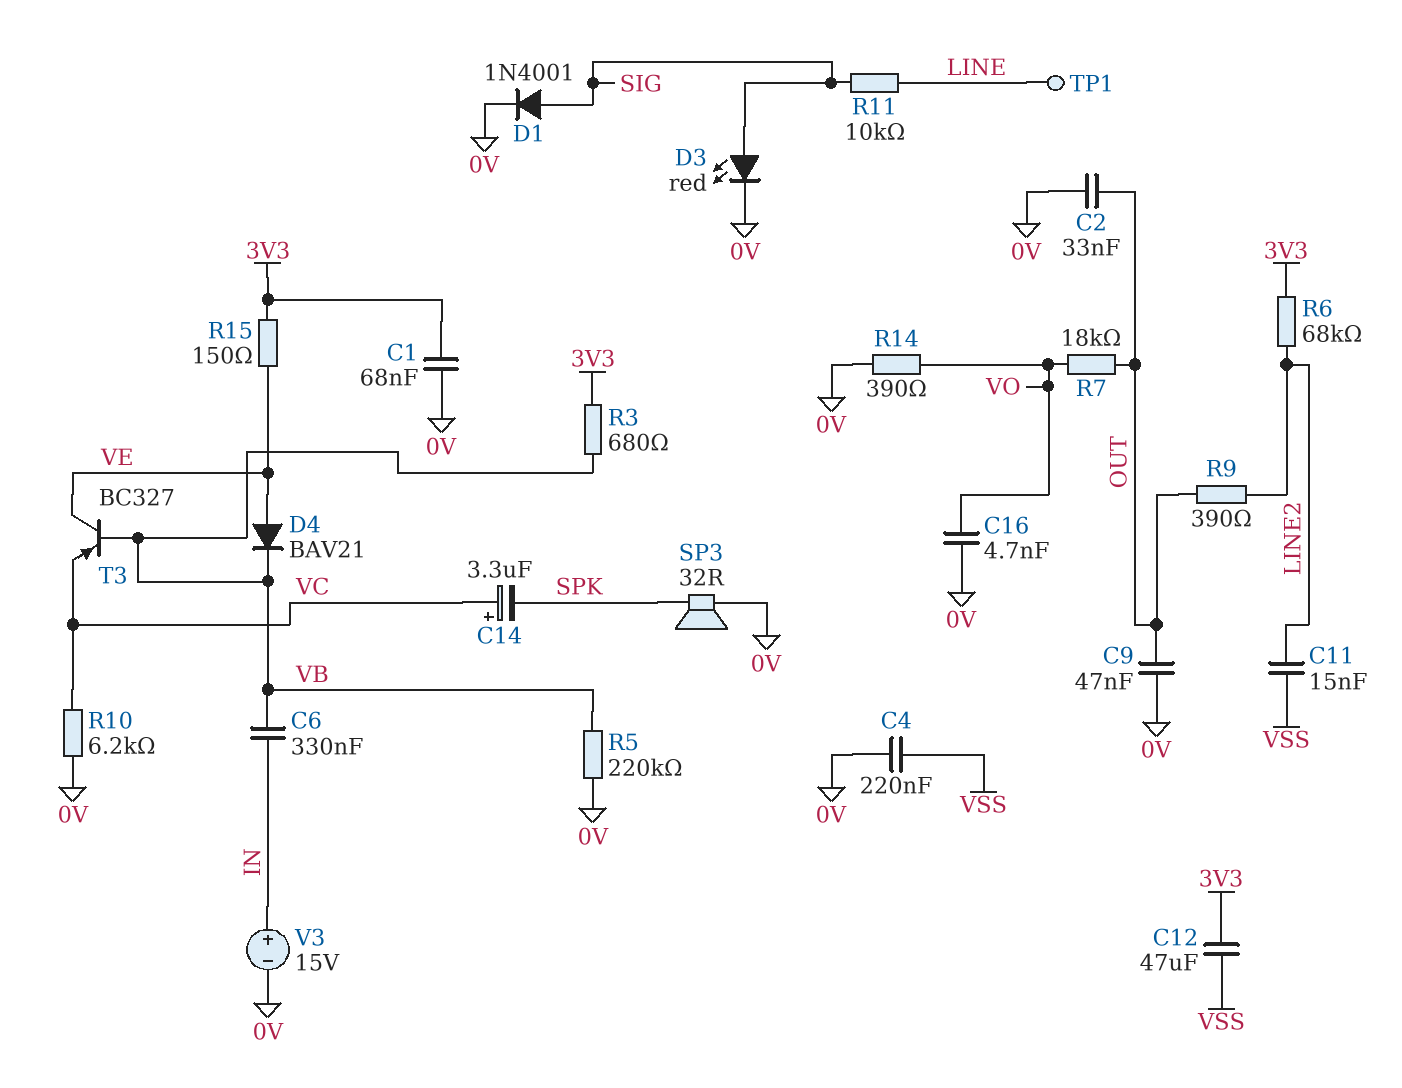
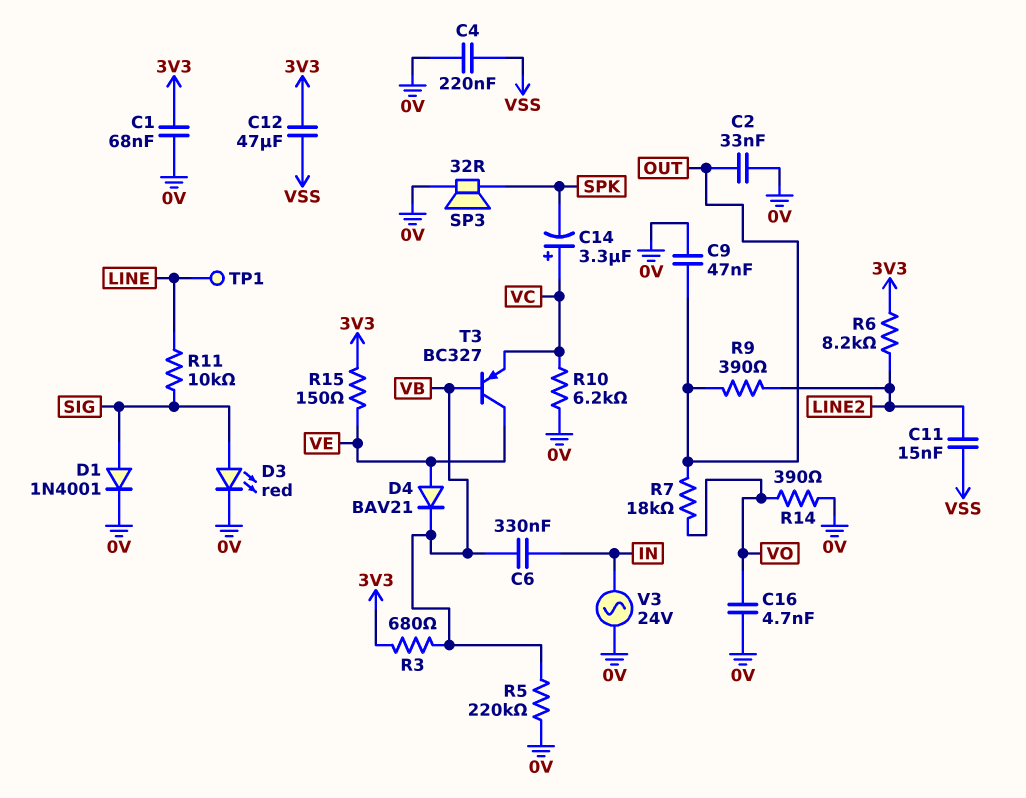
R6: 68k (3V3, LINE2) -> 8.2k (3V3, LINE2)
V3: 15V (plus IN, minus 0V) -> AC 24V (0V, IN)

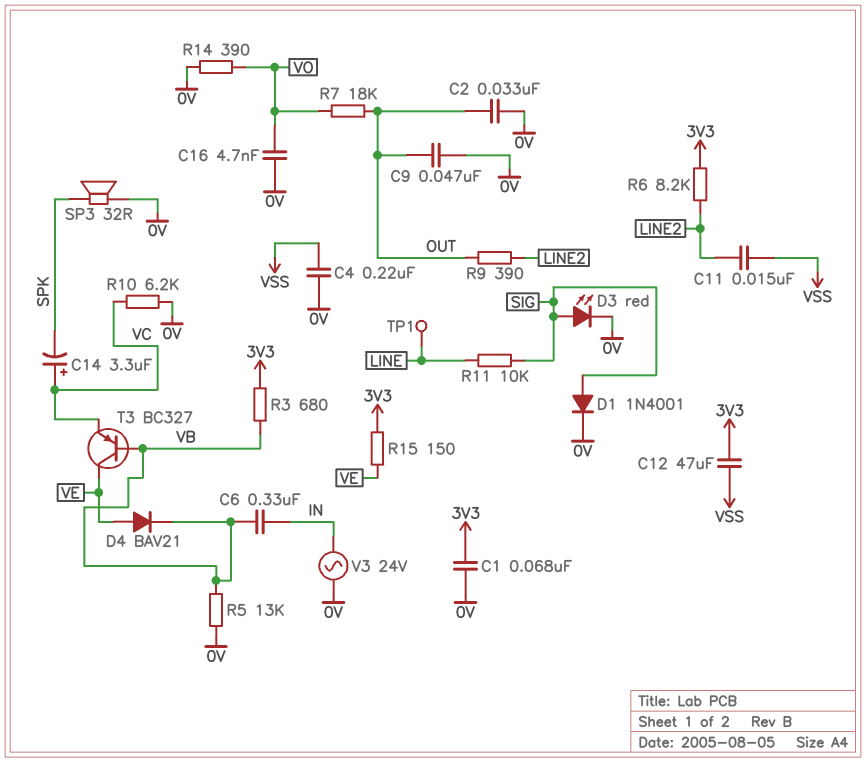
R5: 220k (0V, VB) -> 13k (0V, VB)

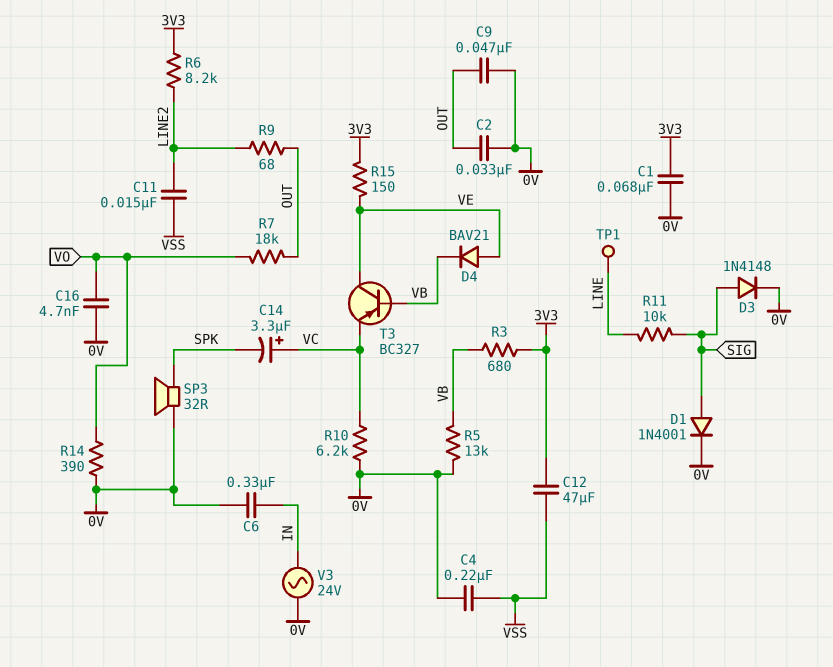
C6: 330nF (IN, VB) -> 330nF (0V, IN)
D3: LED red (A SIG, K 0V) -> diode 1N4148 (A SIG, K 0V)
R9: 390 (LINE2, OUT) -> 68 (LINE2, OUT)

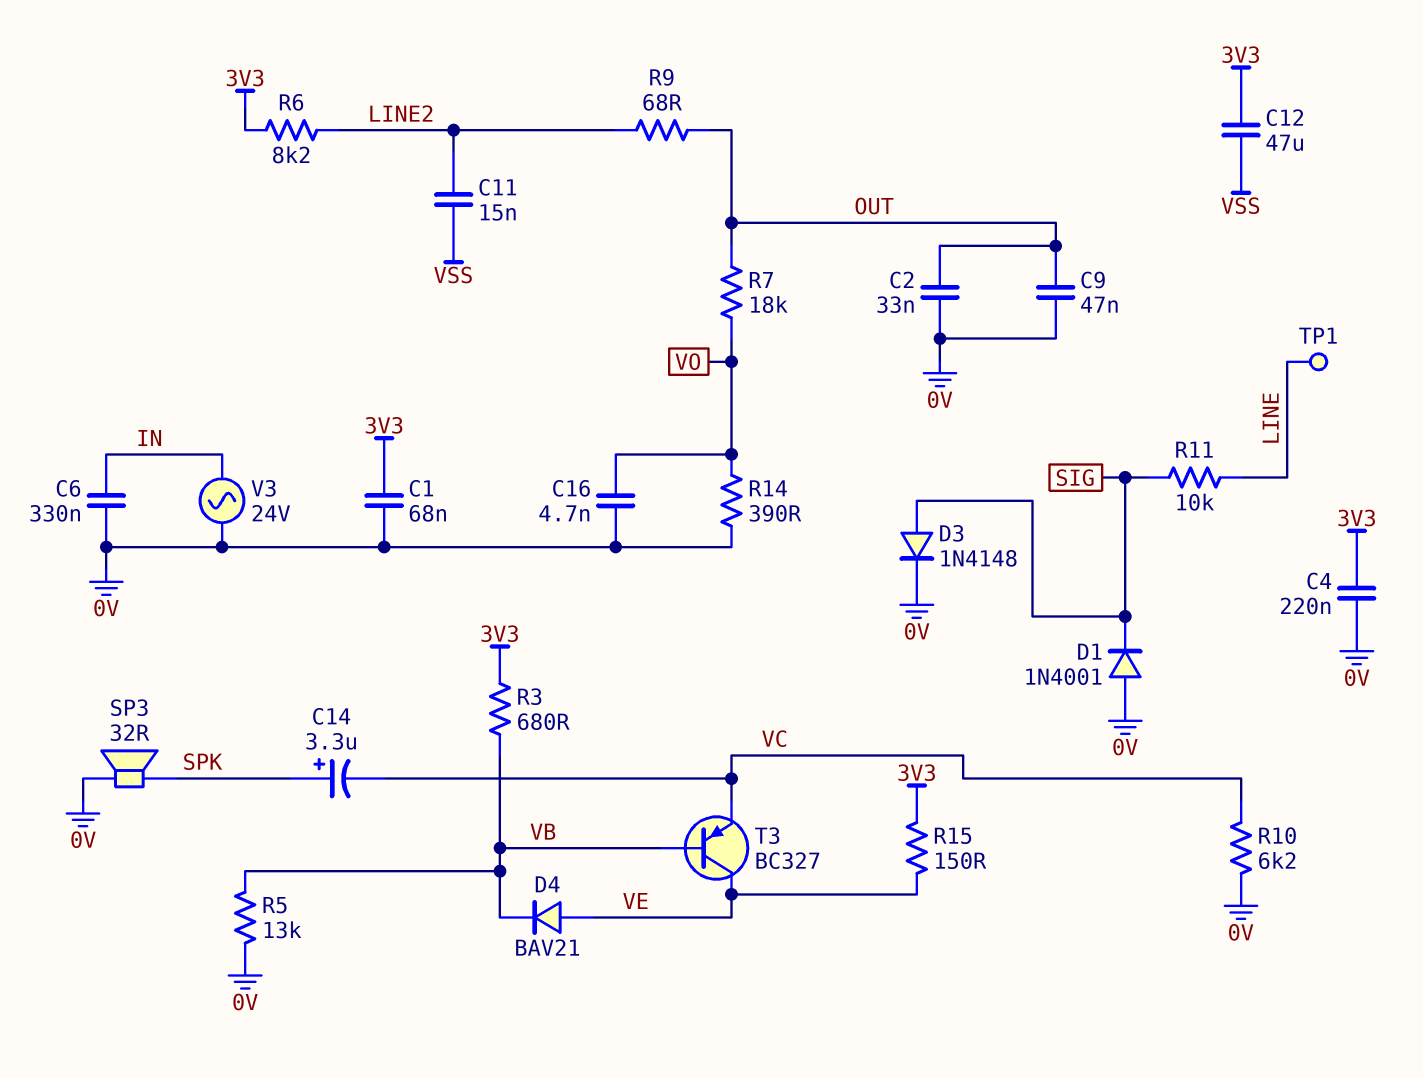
C4: 220nF (0V, VSS) -> 220nF (0V, 3V3)
C14: 3.3uF (plus VC, minus SPK) -> 3.3uF (plus SPK, minus VC)
D1: diode 1N4001 (A SIG, K 0V) -> diode 1N4001 (A 0V, K SIG)

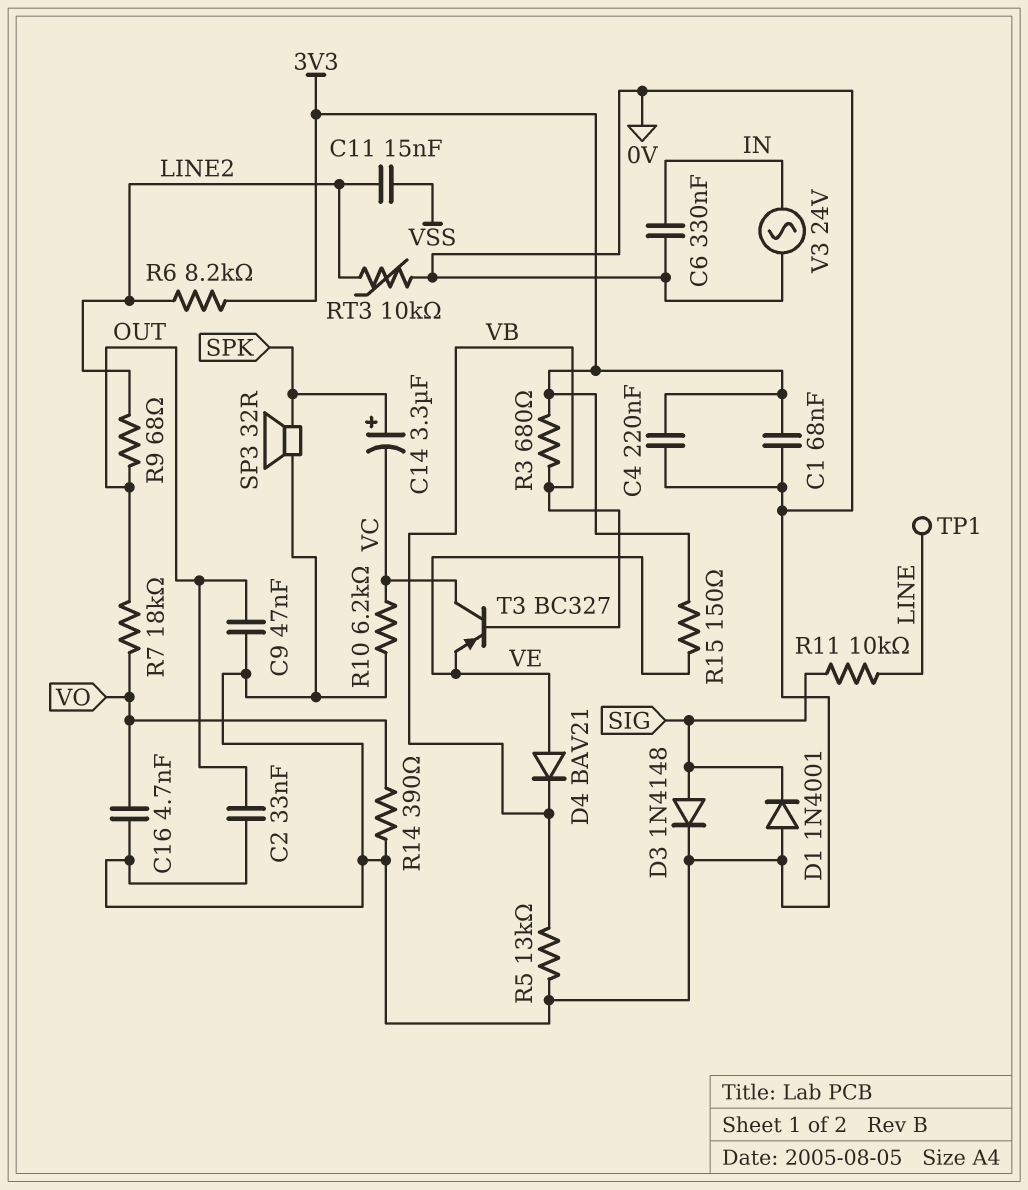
C12: 47uF (3V3, VSS) -> none
RT3: none -> 10k (0V, LINE2)
T3: PNP BC327 (B VB, C VE, E VC) -> PNP BC327 (B VB, C VC, E VE)

